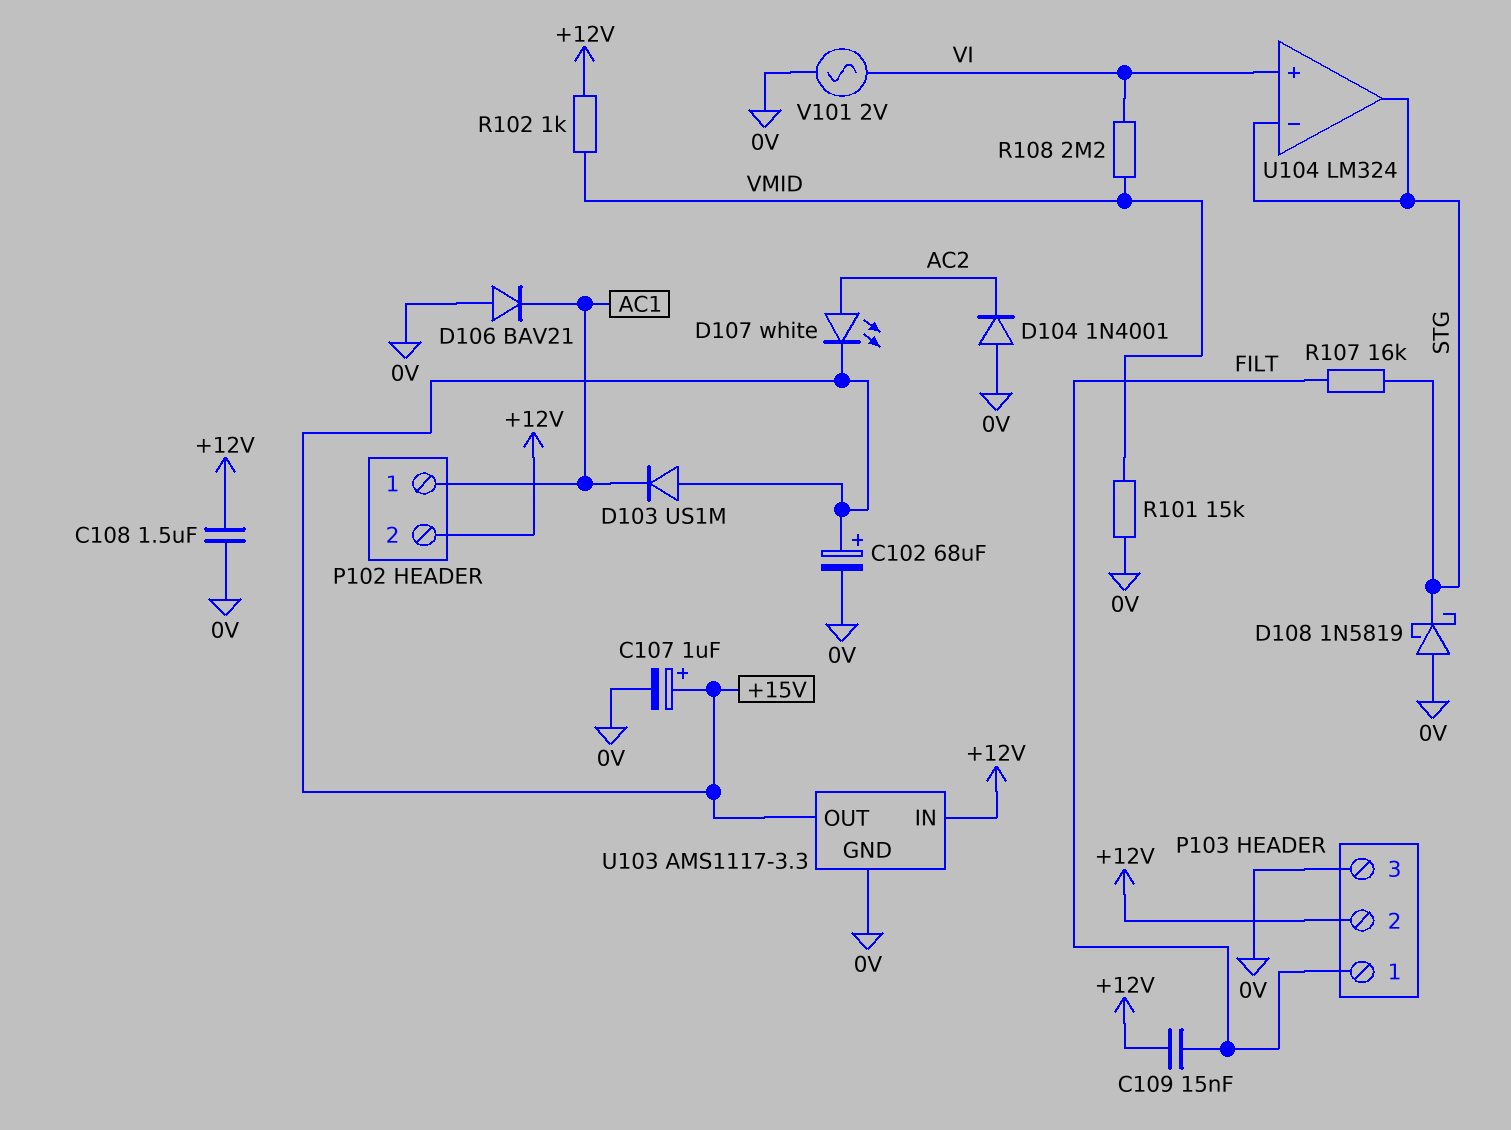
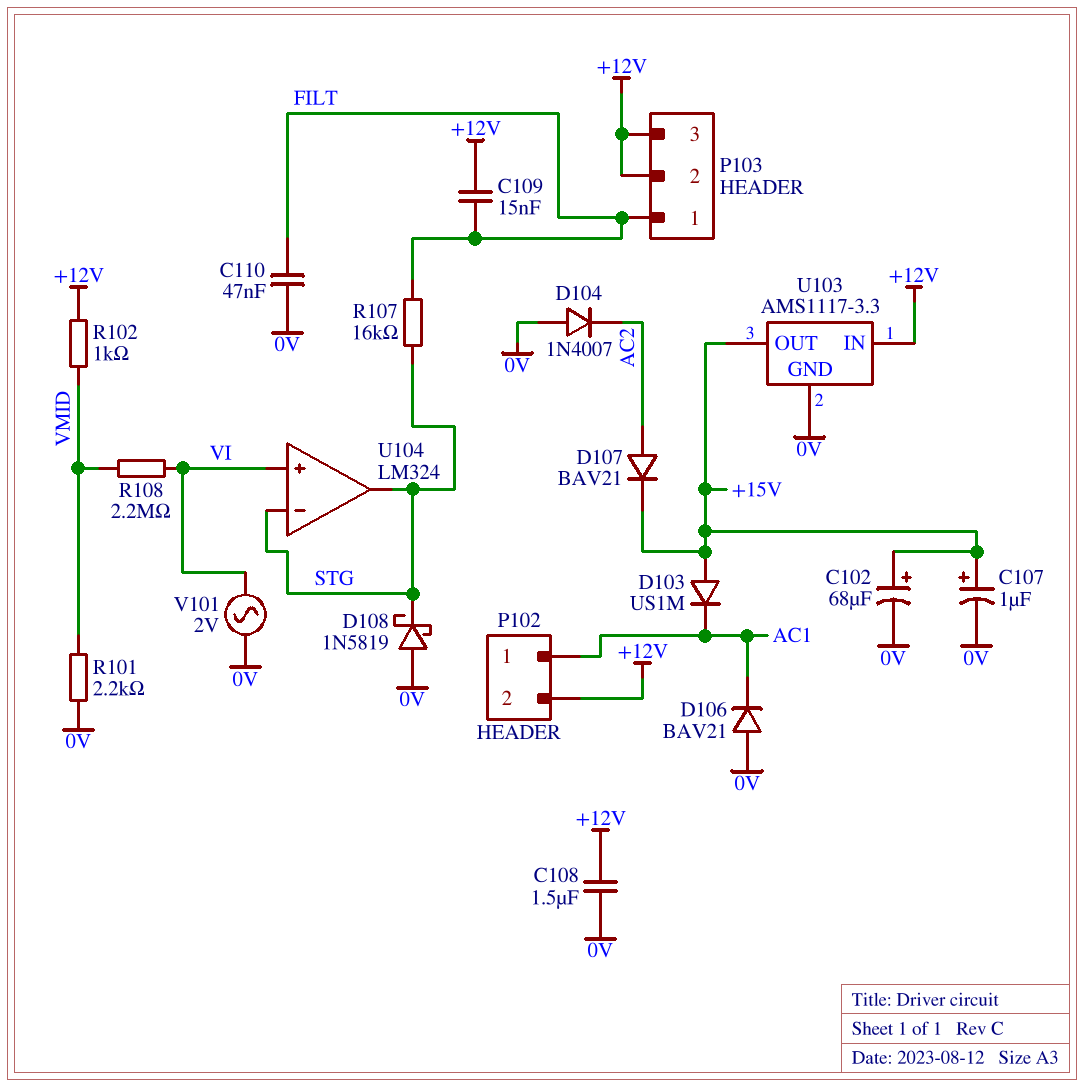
C110: none -> 47nF (0V, FILT)
D104: diode 1N4001 (A 0V, K AC2) -> diode 1N4007 (A 0V, K AC2)
D107: LED white (A AC2, K +15V) -> diode BAV21 (A AC2, K +15V)
P103 pin 3: 0V -> +12V
R101: 15k (0V, VMID) -> 2.2k (0V, VMID)

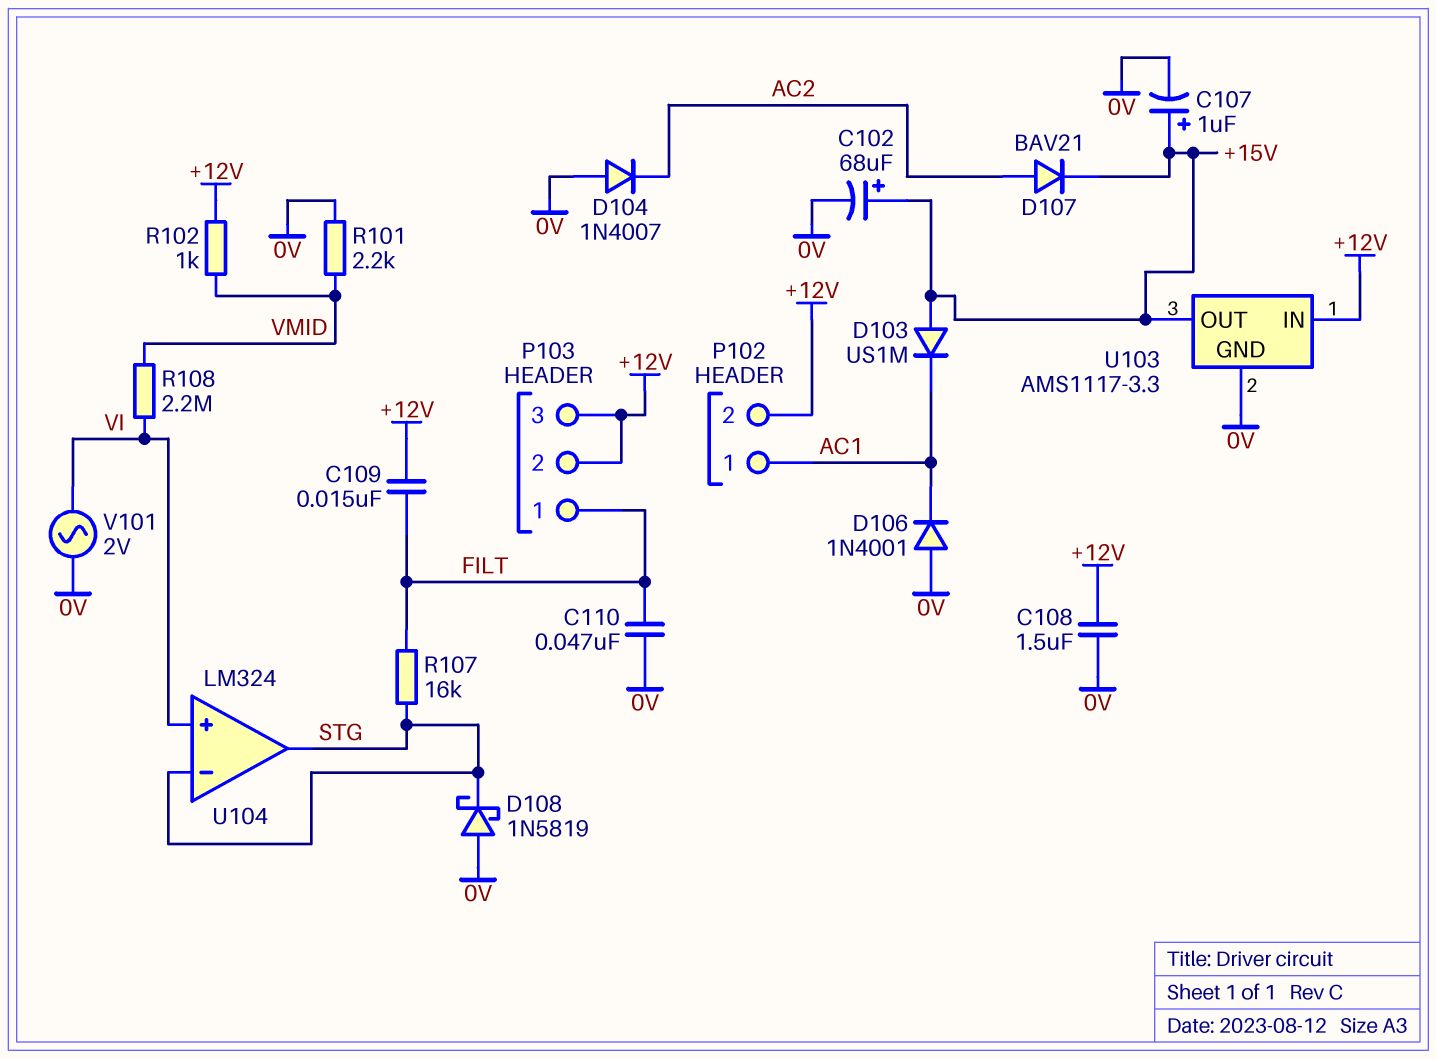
D106: diode BAV21 (A 0V, K AC1) -> diode 1N4001 (A 0V, K AC1)

